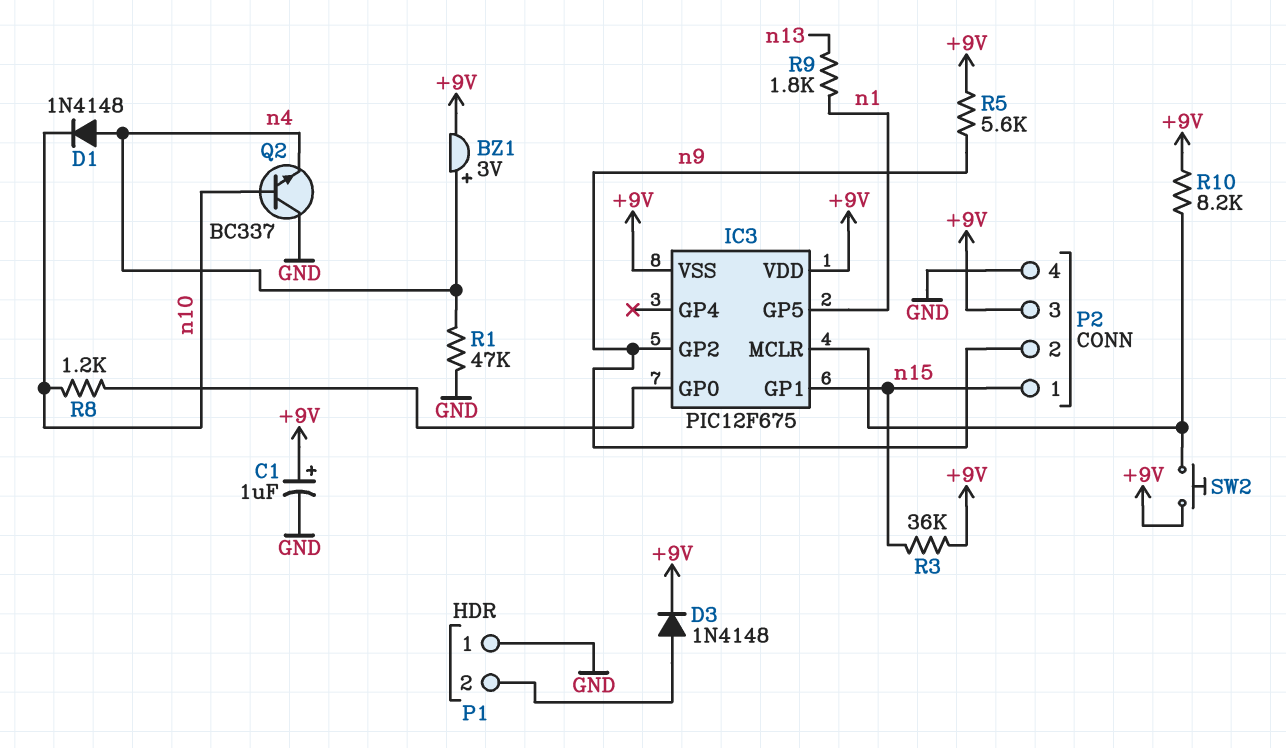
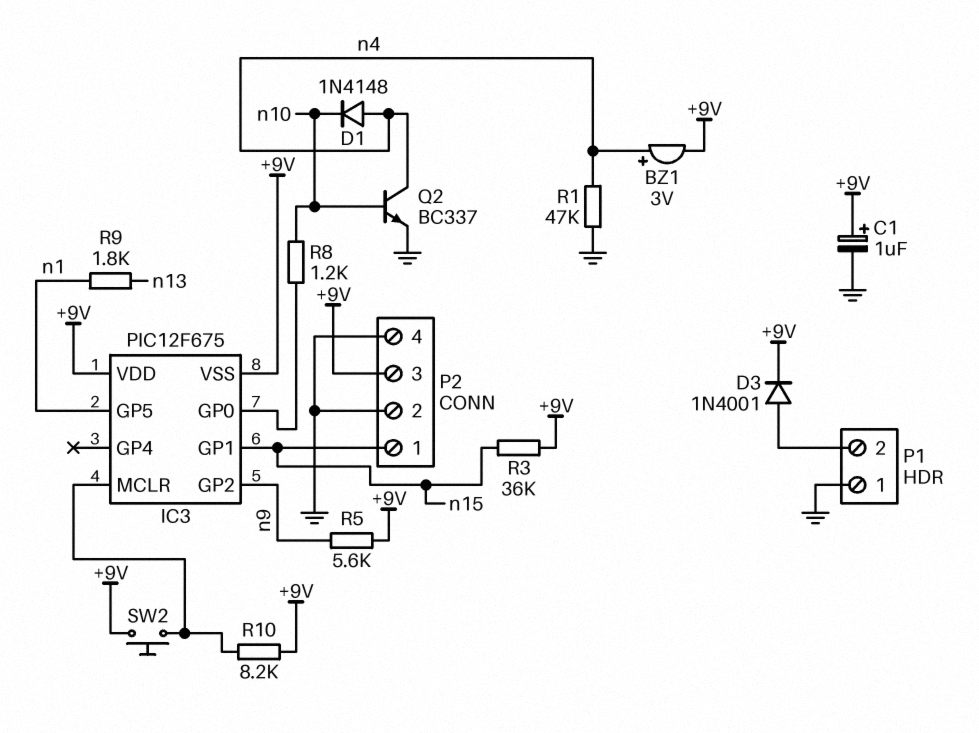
D3: diode 1N4148 (A P1/2, K +9V) -> diode 1N4001 (A P1/2, K +9V)
P2 pin 2: n9 -> GND
Q2: NPN BC337 (B n10, C GND, E n4) -> NPN BC337 (B n10, C n4, E GND)

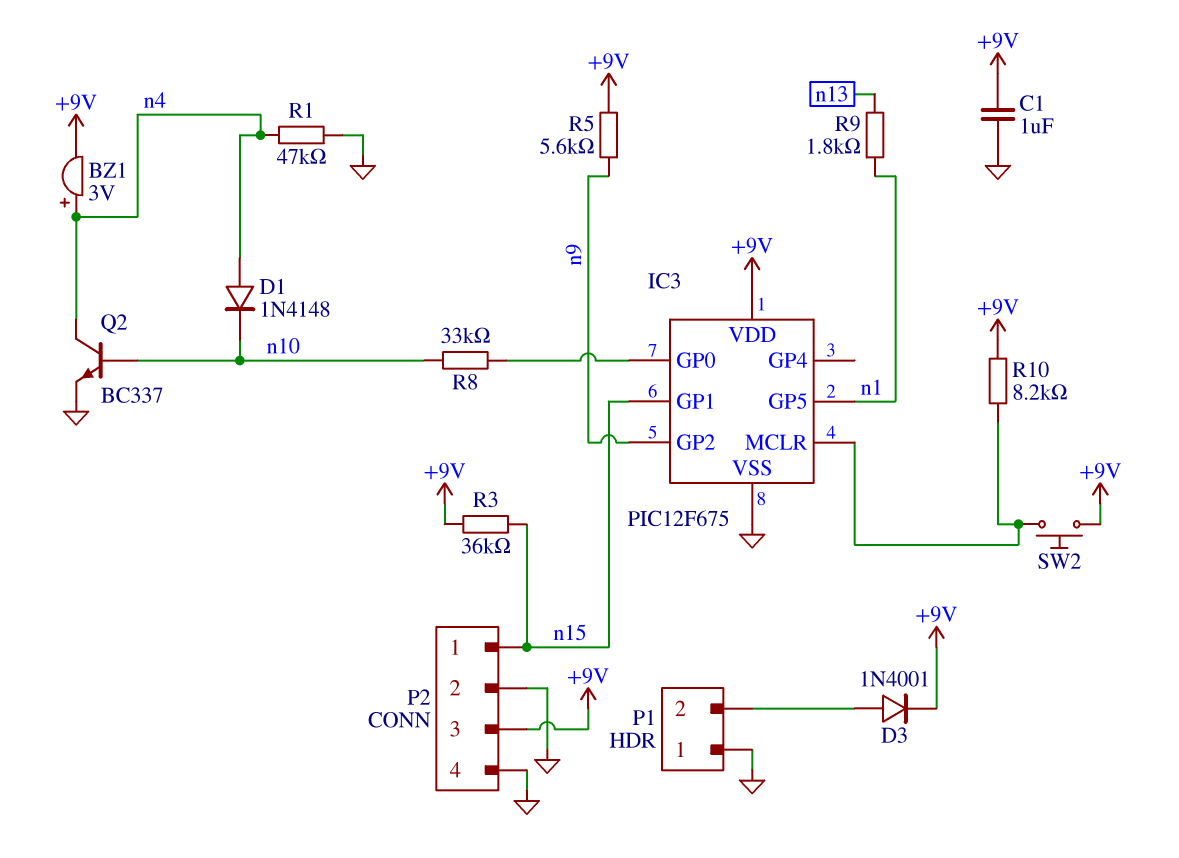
C1: 1uF (plus +9V, minus GND) -> 1uF (+9V, GND)
IC3 pin VSS: +9V -> GND
R8: 1.2k (IC3/GP0, n10) -> 33k (IC3/GP0, n10)

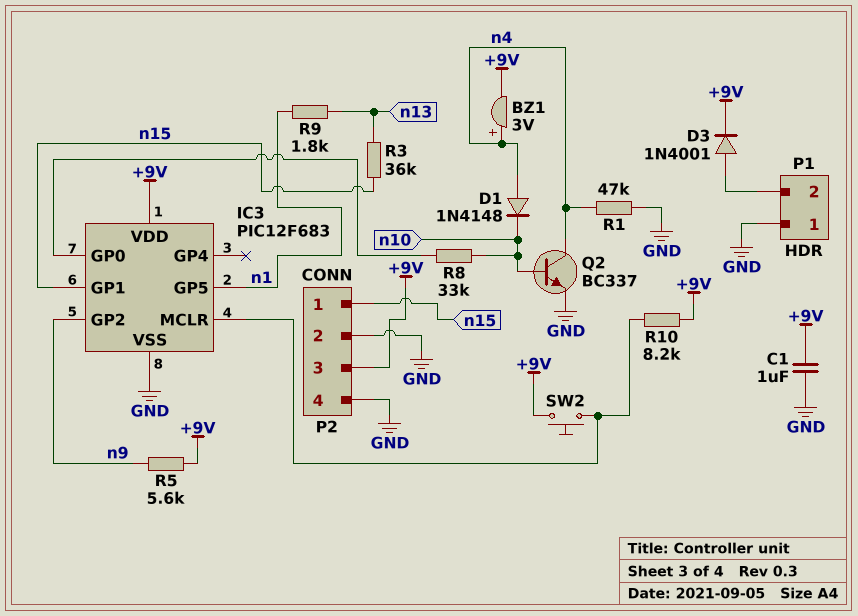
IC3: PIC12F675 -> PIC12F683
R3: 36k (+9V, n15) -> 36k (n13, n15)

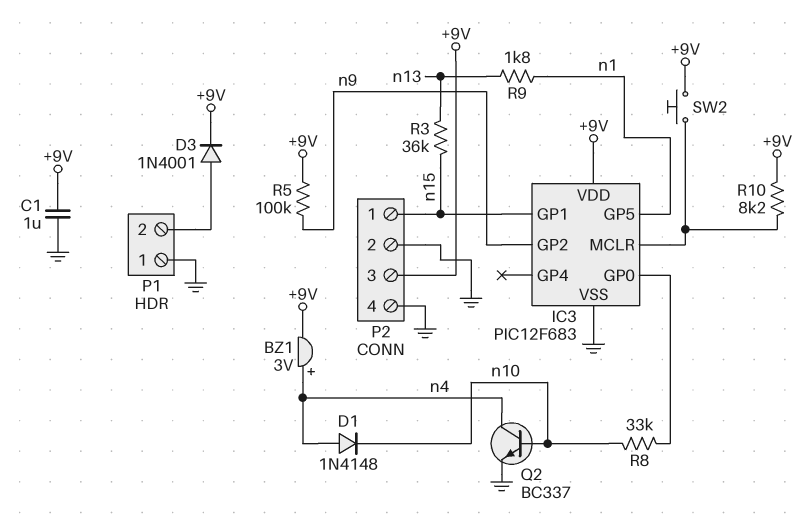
R1: 47k (GND, n4) -> none
R5: 5.6k (+9V, n9) -> 100k (+9V, n9)

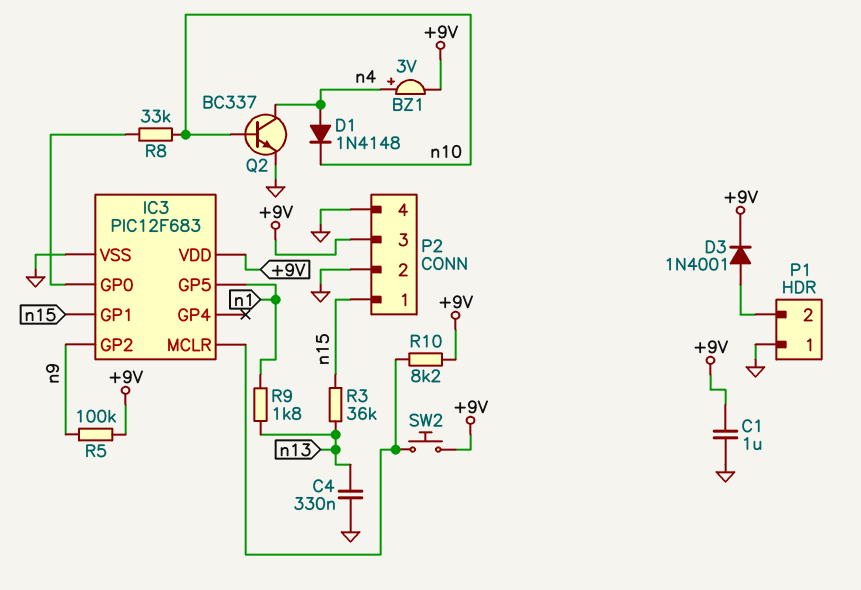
C4: none -> 330nF (GND, n13)

